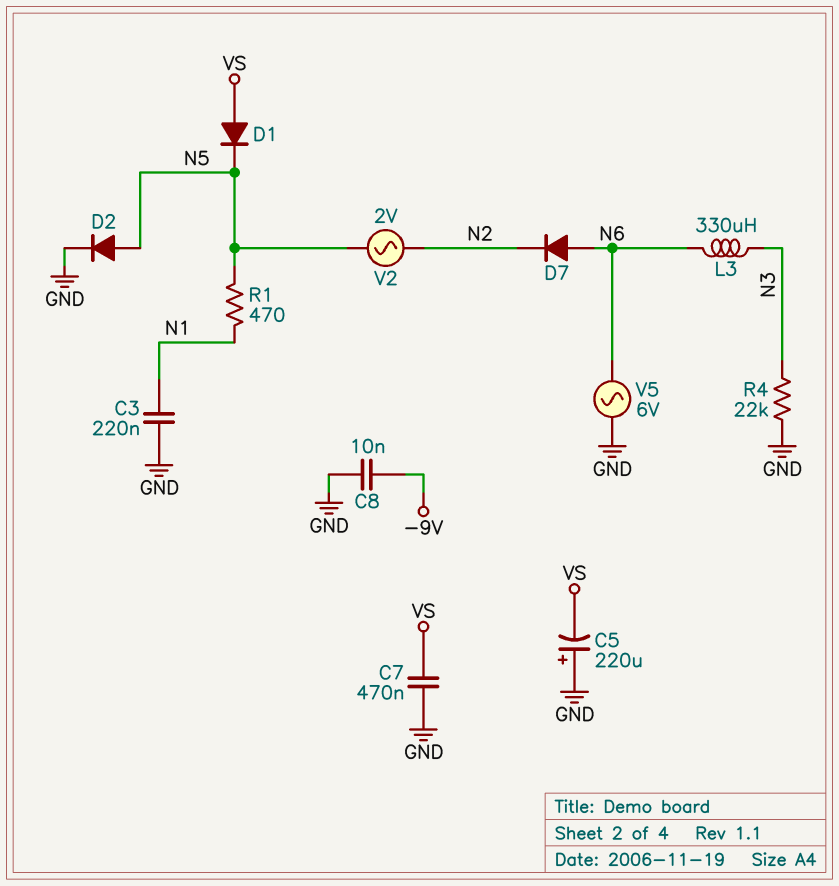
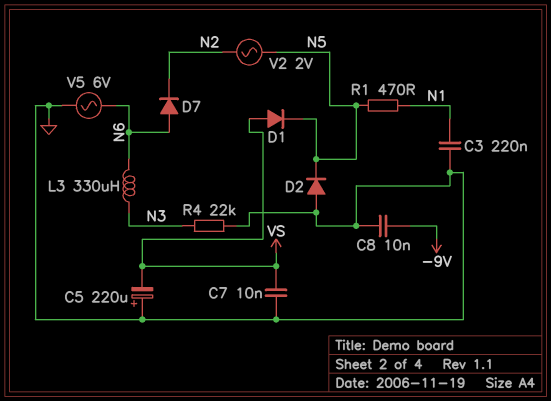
C7: 470nF (GND, VS) -> 10nF (GND, VS)
D2: diode (A N5, K GND) -> diode (A GND, K N5)

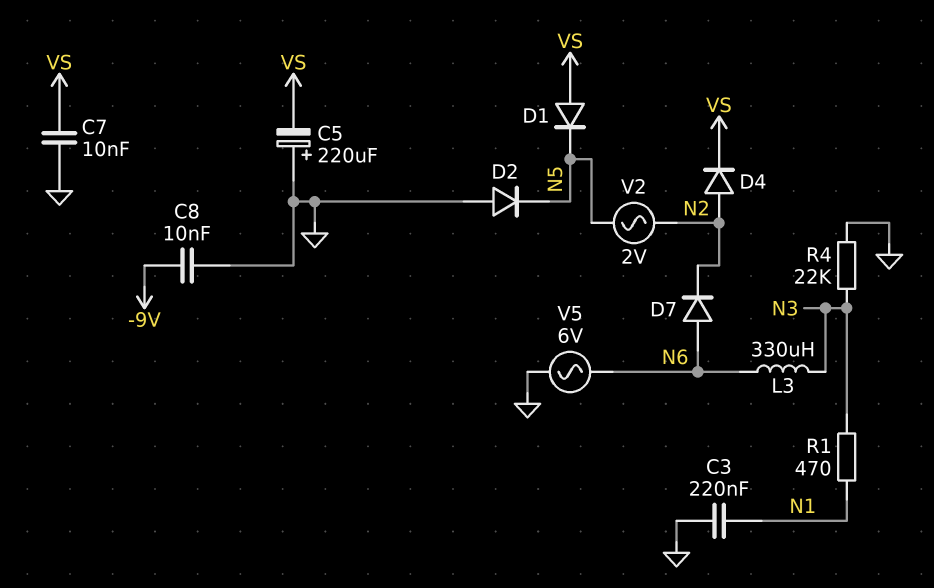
D4: none -> diode (A N2, K VS)
R1: 470 (N1, N5) -> 470 (N1, N3)

